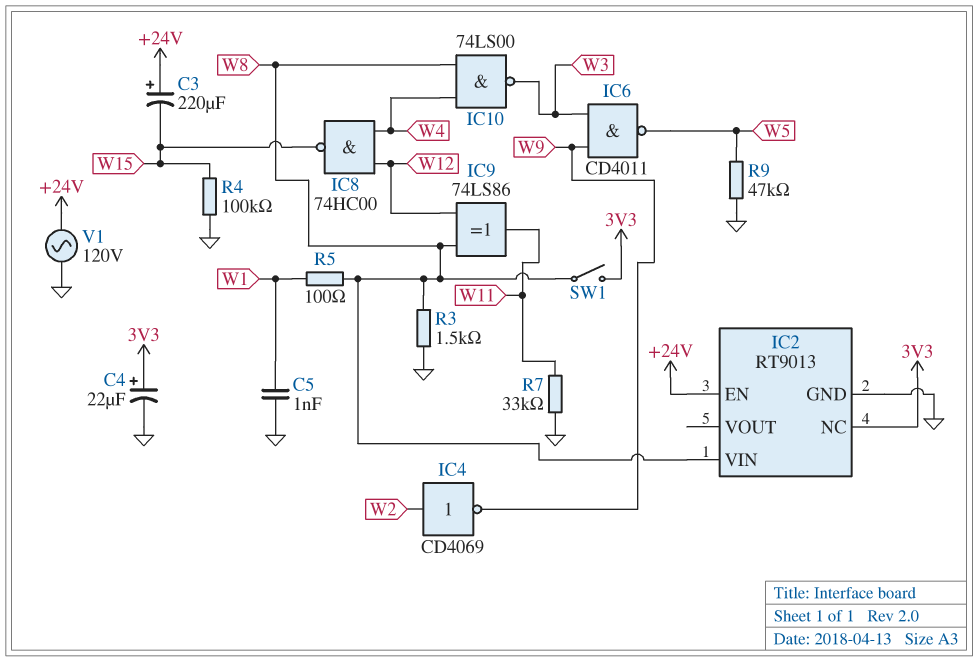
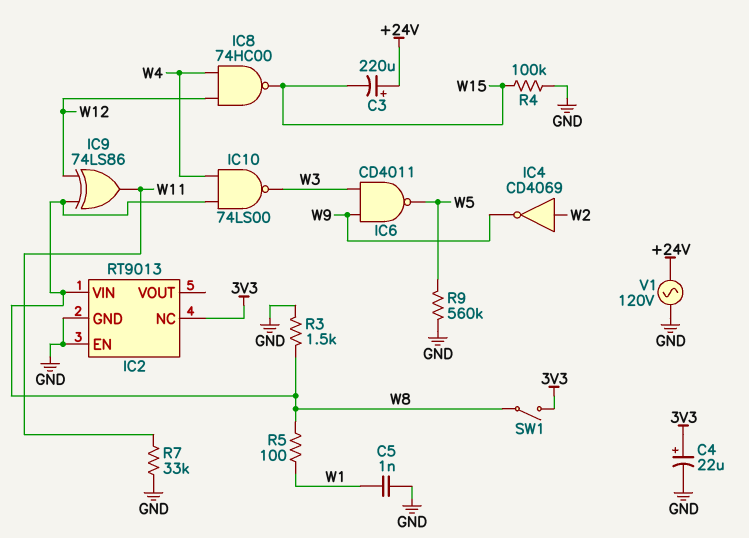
IC2 pin EN: +24V -> GND
R9: 47k (GND, W5) -> 560k (GND, W5)

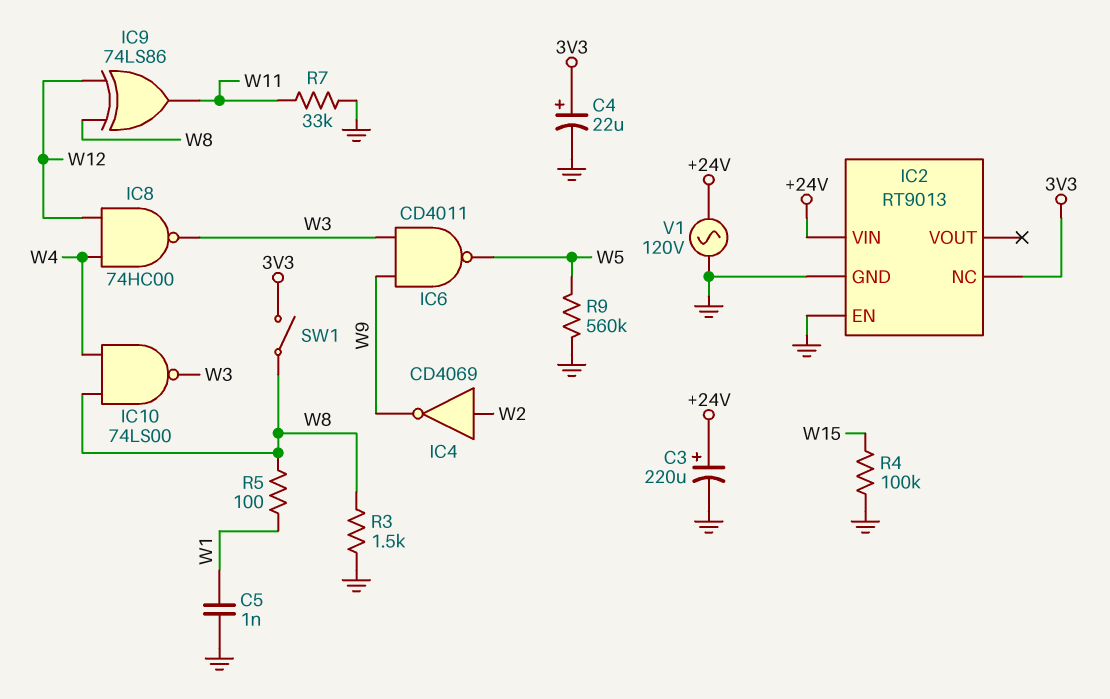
C3: 220uF (plus +24V, minus W15) -> 220uF (plus +24V, minus GND)
IC2 pin VIN: W8 -> +24V
IC8: NAND 74HC00 (in W4, in W12, out W15) -> NAND 74HC00 (in W4, in W12, out W3)

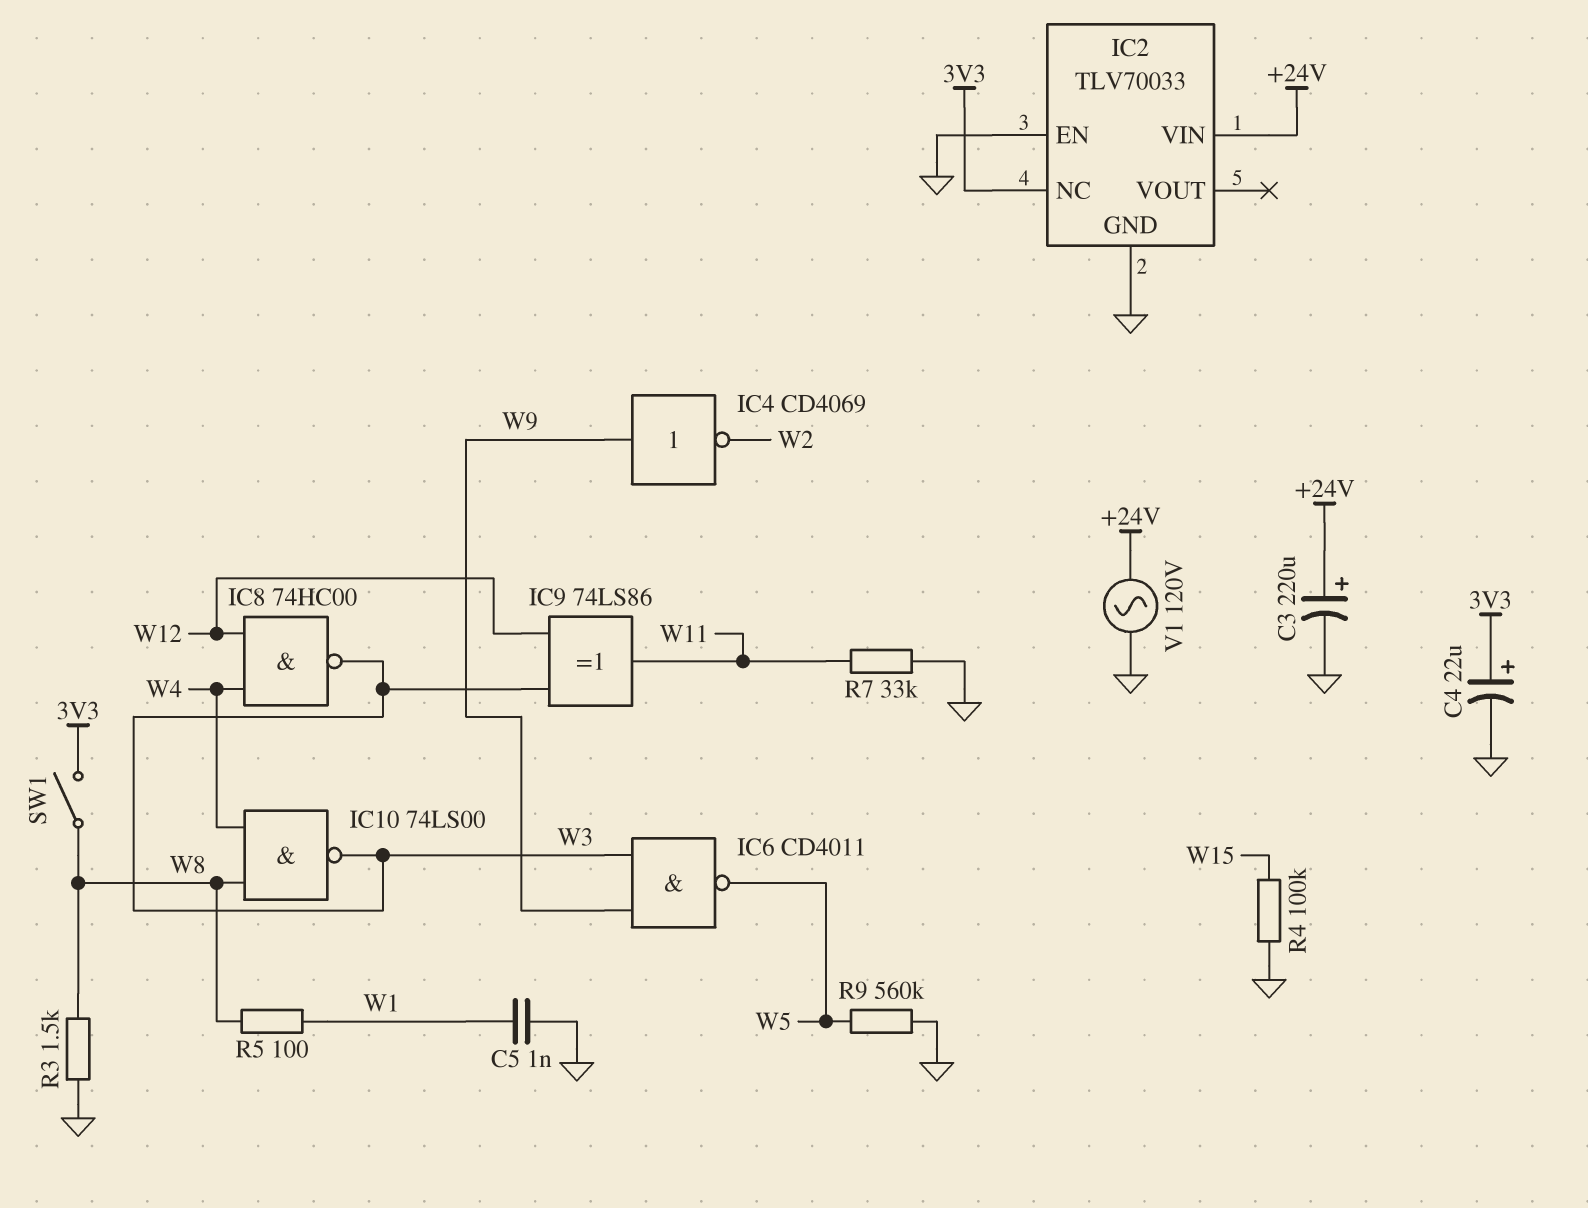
IC2: RT9013 -> TLV70033
IC4: NOT CD4069 (in W2, out W9) -> NOT CD4069 (in W9, out W2)
IC9: XOR 74LS86 (in W8, in W12, out W11) -> XOR 74LS86 (in W3, in W12, out W11)

